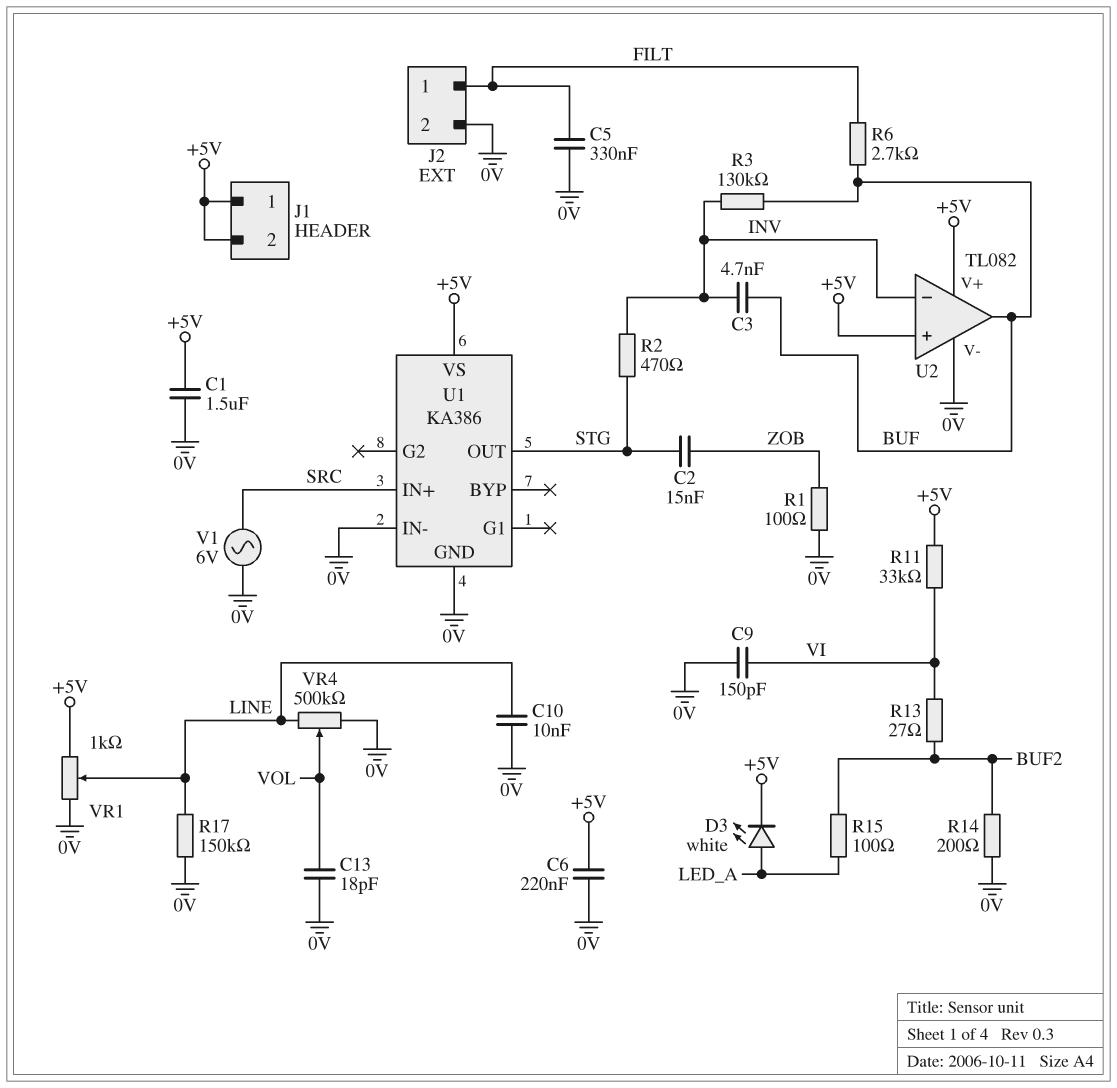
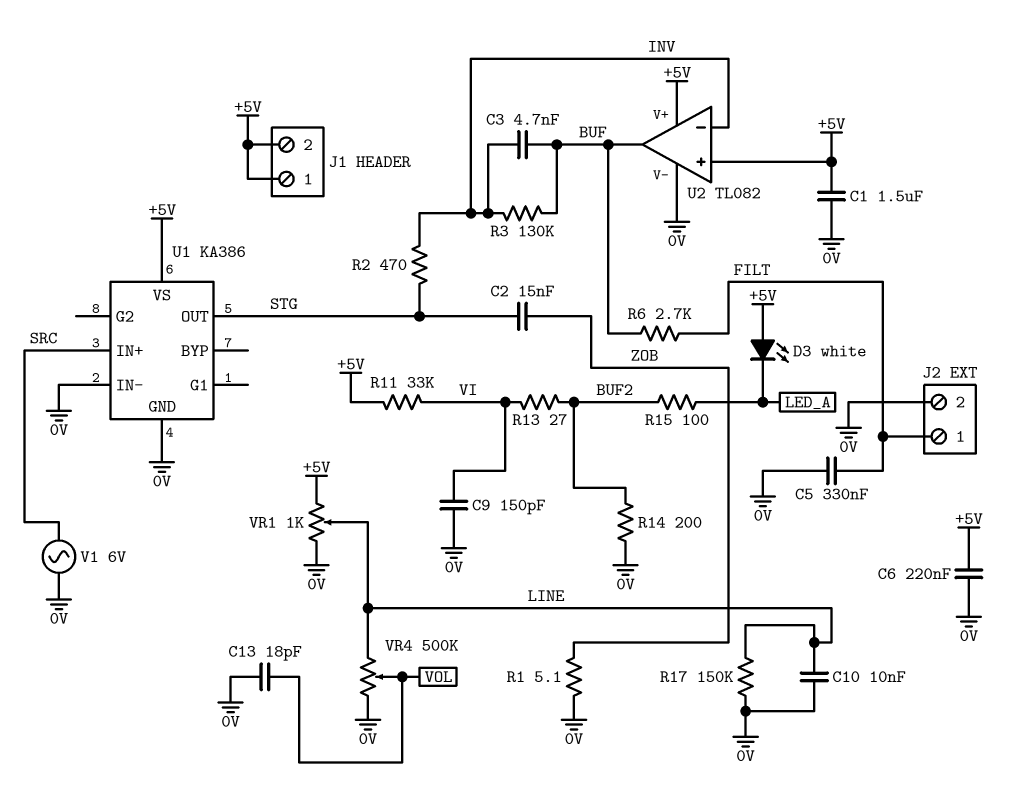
D3: LED white (A LED_A, K +5V) -> LED white (A +5V, K LED_A)
R1: 100 (0V, ZOB) -> 5.1 (0V, ZOB)

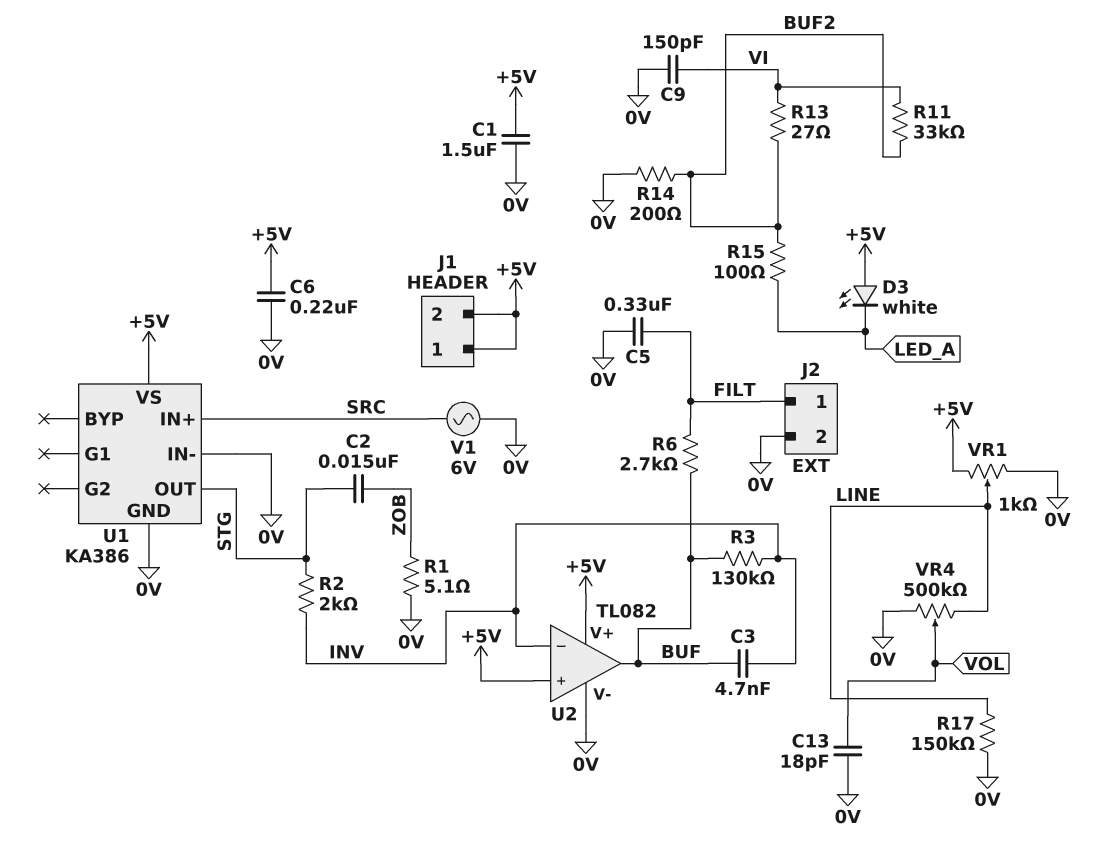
C10: 10nF (0V, LINE) -> none
R2: 470 (INV, STG) -> 2k (INV, STG)
R11: 33k (+5V, VI) -> 33k (BUF2, VI)

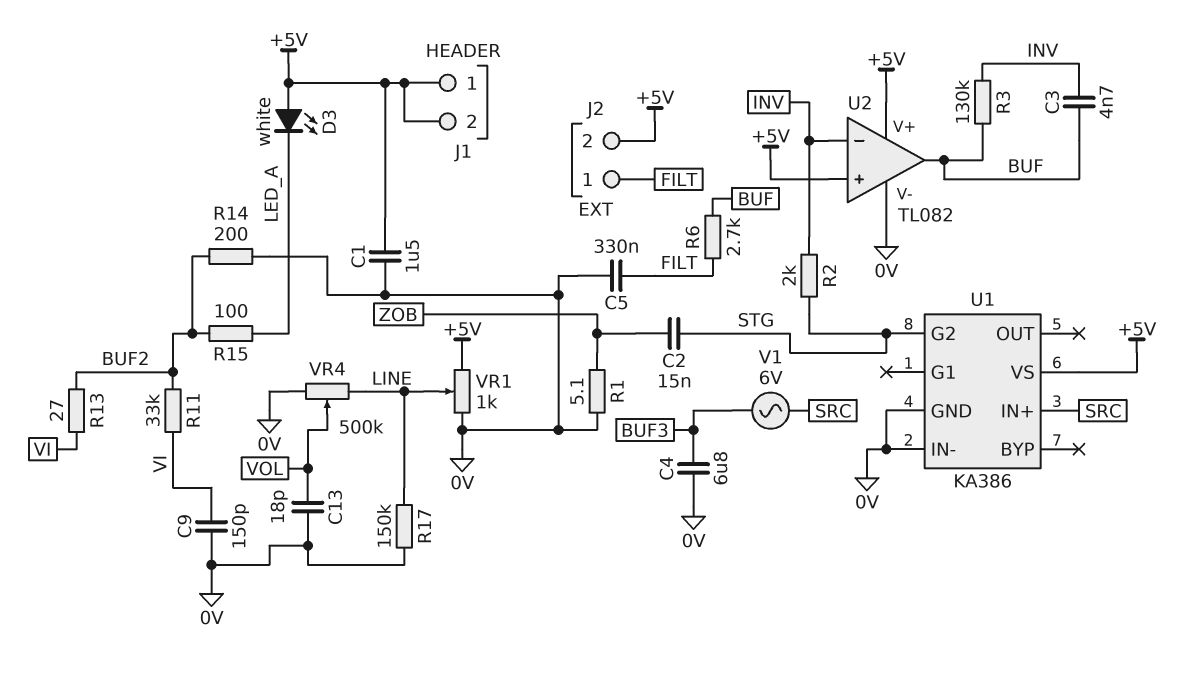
C4: none -> 6.8uF (0V, BUF3)
C6: 220nF (+5V, 0V) -> none
J2 pin 2: 0V -> +5V
U1 pin G2: none -> STG
U1 pin OUT: STG -> none
V1: AC 6V (0V, SRC) -> AC 6V (BUF3, SRC)

